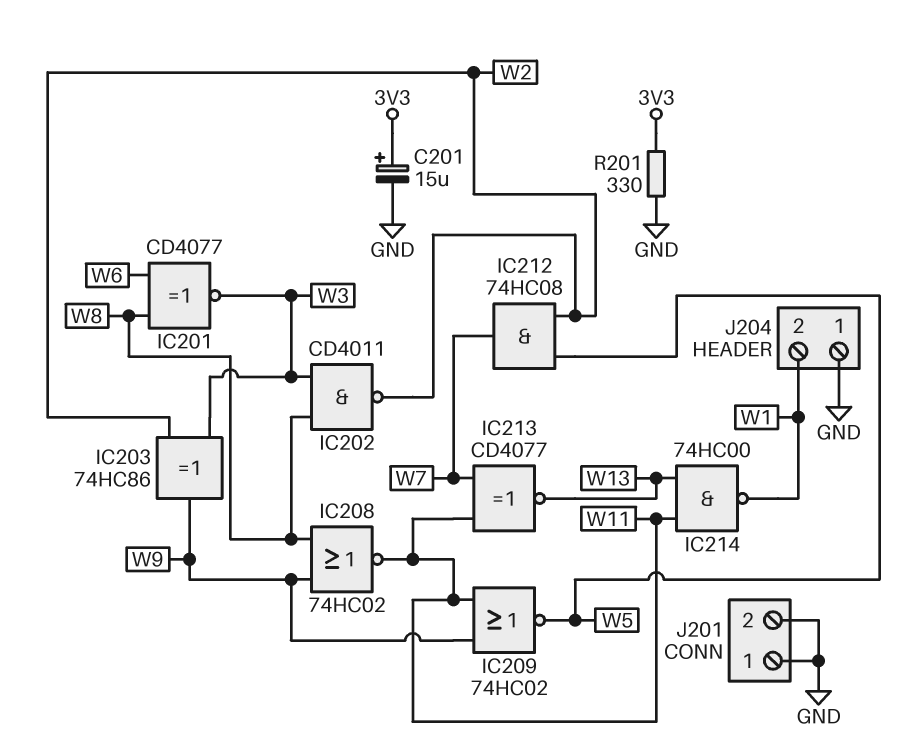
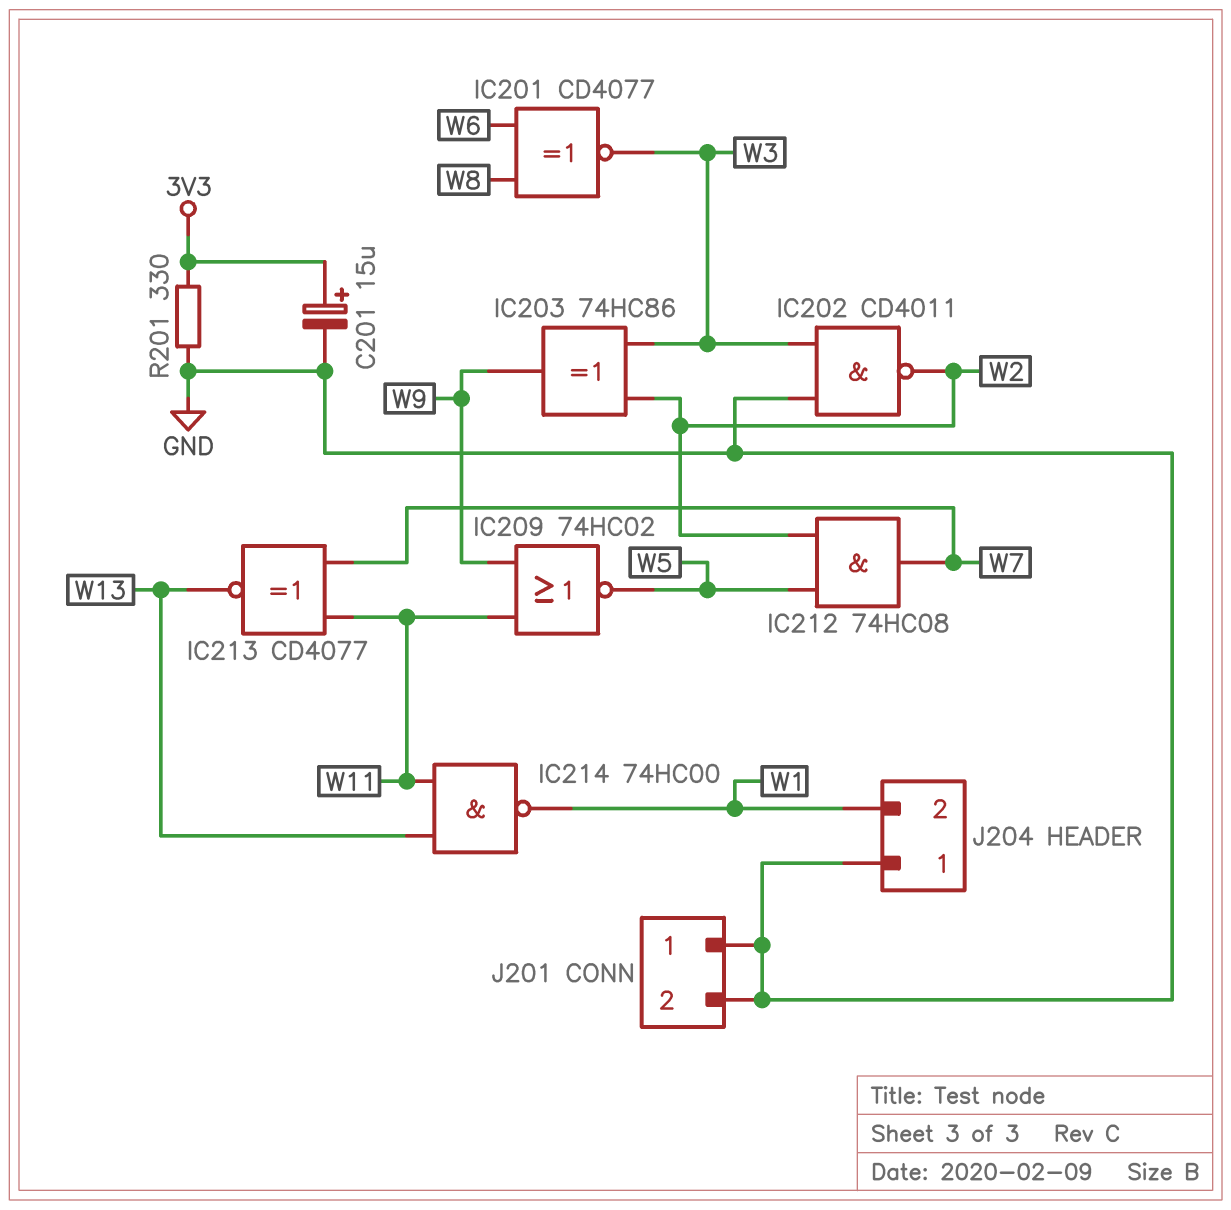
IC202: NAND CD4011 (in W3, in W8, out W2) -> NAND CD4011 (in GND, in W3, out W2)
IC208: NOR 74HC02 (in W8, in W9, out W11) -> none

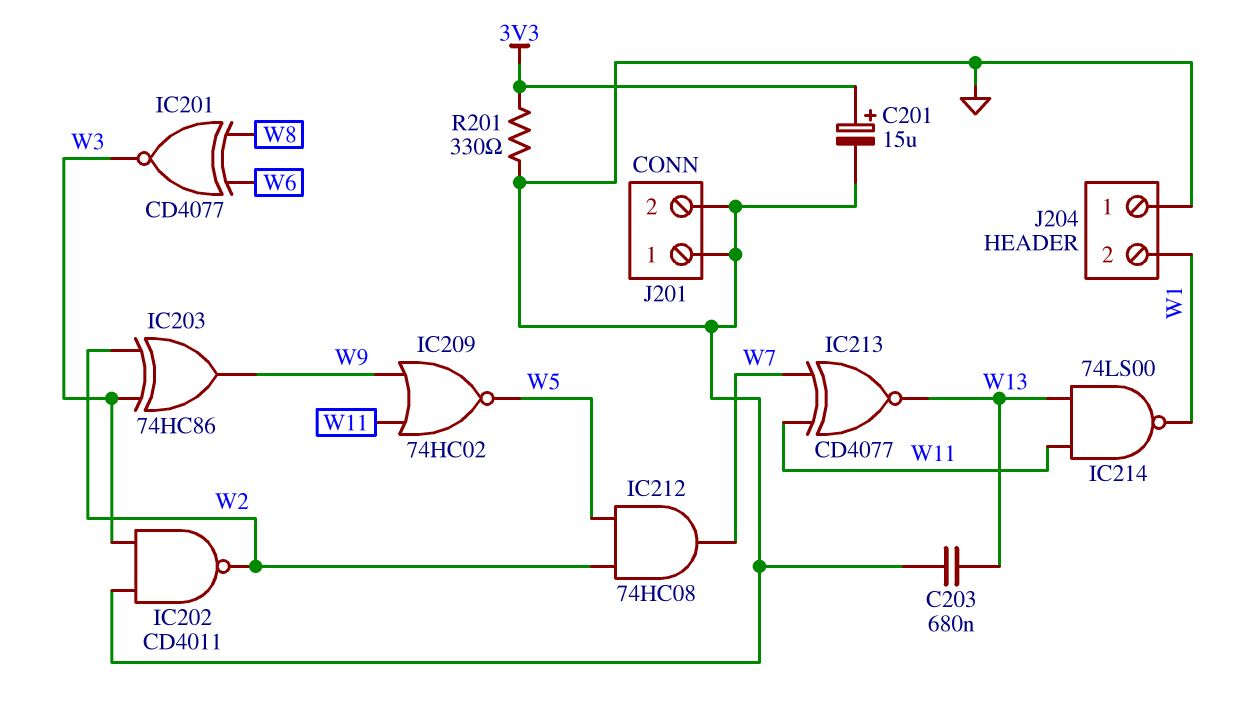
C203: none -> 680nF (GND, W13)
IC214: NAND 74HC00 (in W11, in W13, out W1) -> NAND 74LS00 (in W11, in W13, out W1)

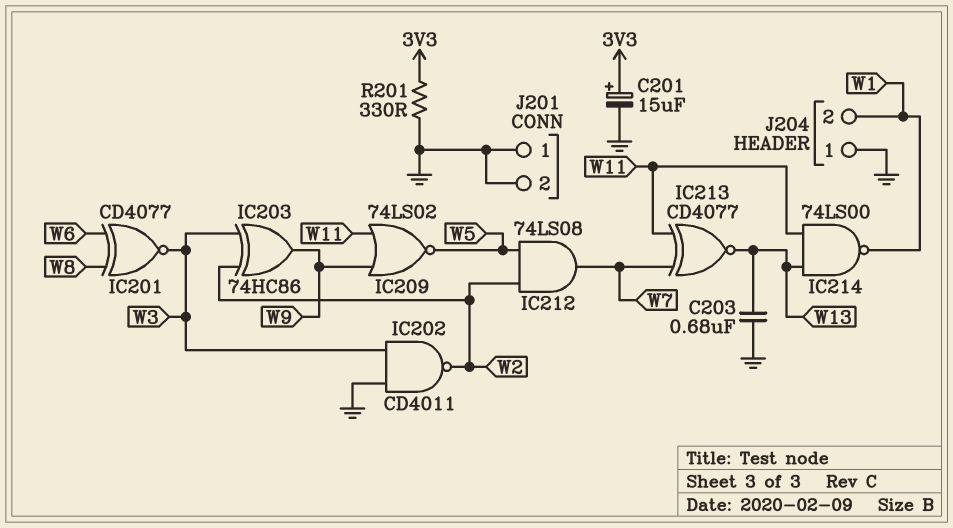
IC209: NOR 74HC02 (in W9, in W11, out W5) -> NOR 74LS02 (in W9, in W11, out W5)
IC212: AND 74HC08 (in W2, in W5, out W7) -> AND 74LS08 (in W2, in W5, out W7)

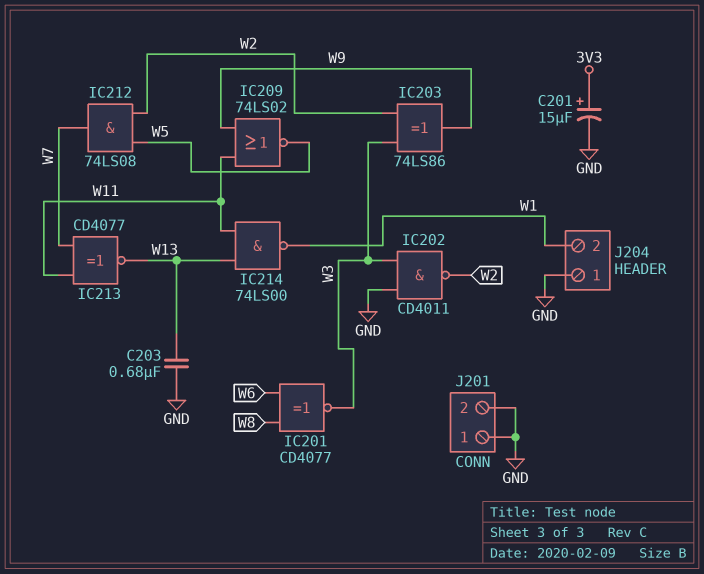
IC203: XOR 74HC86 (in W2, in W3, out W9) -> XOR 74LS86 (in W2, in W3, out W9)
R201: 330 (3V3, GND) -> none

